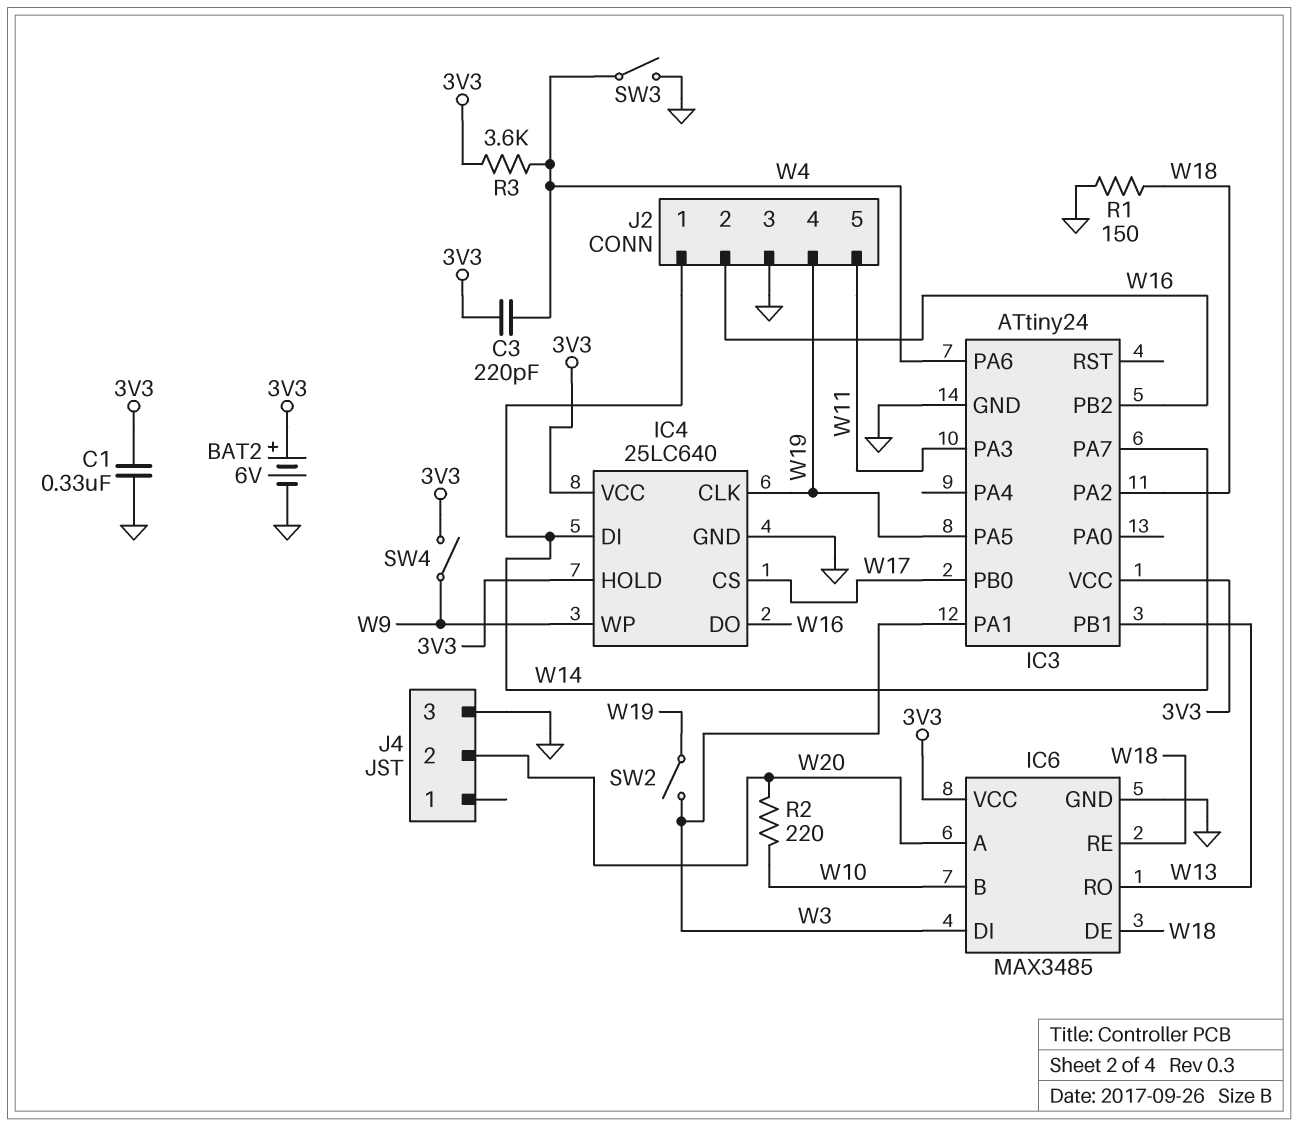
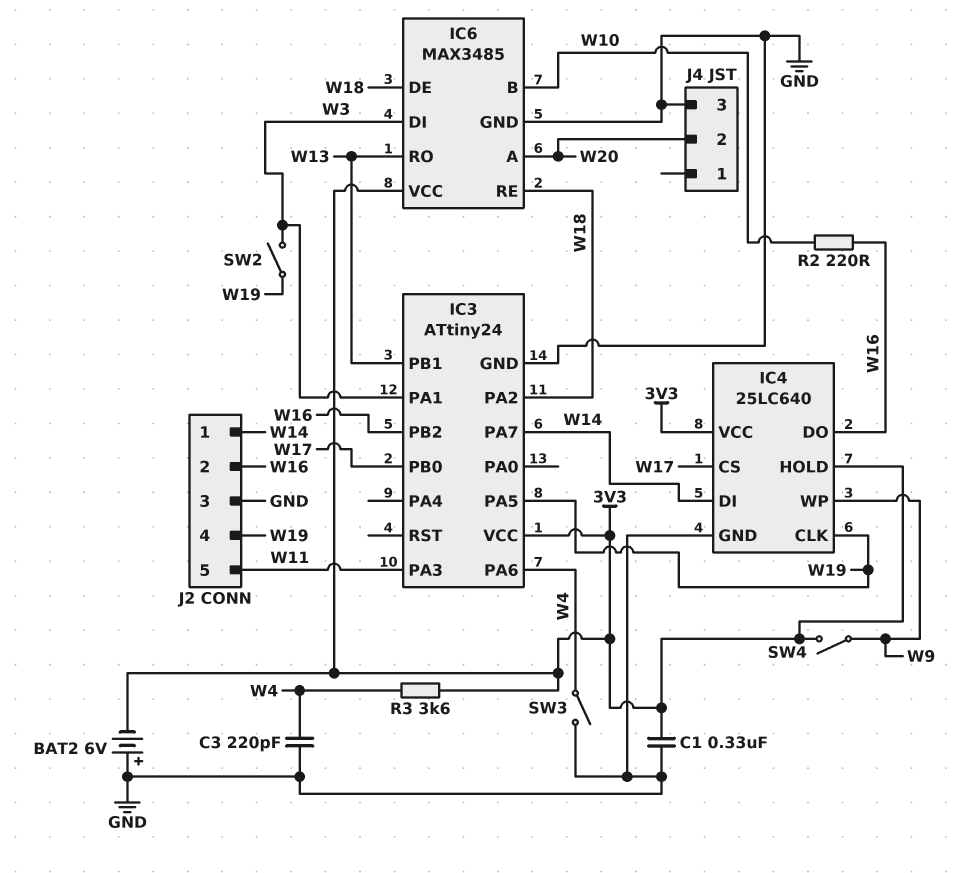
BAT2: 6V (plus 3V3, minus GND) -> 6V (plus GND, minus 3V3)
C3: 220pF (3V3, W4) -> 220pF (GND, W4)
R1: 150 (GND, W18) -> none
R2: 220 (W10, W20) -> 220 (W10, W16)

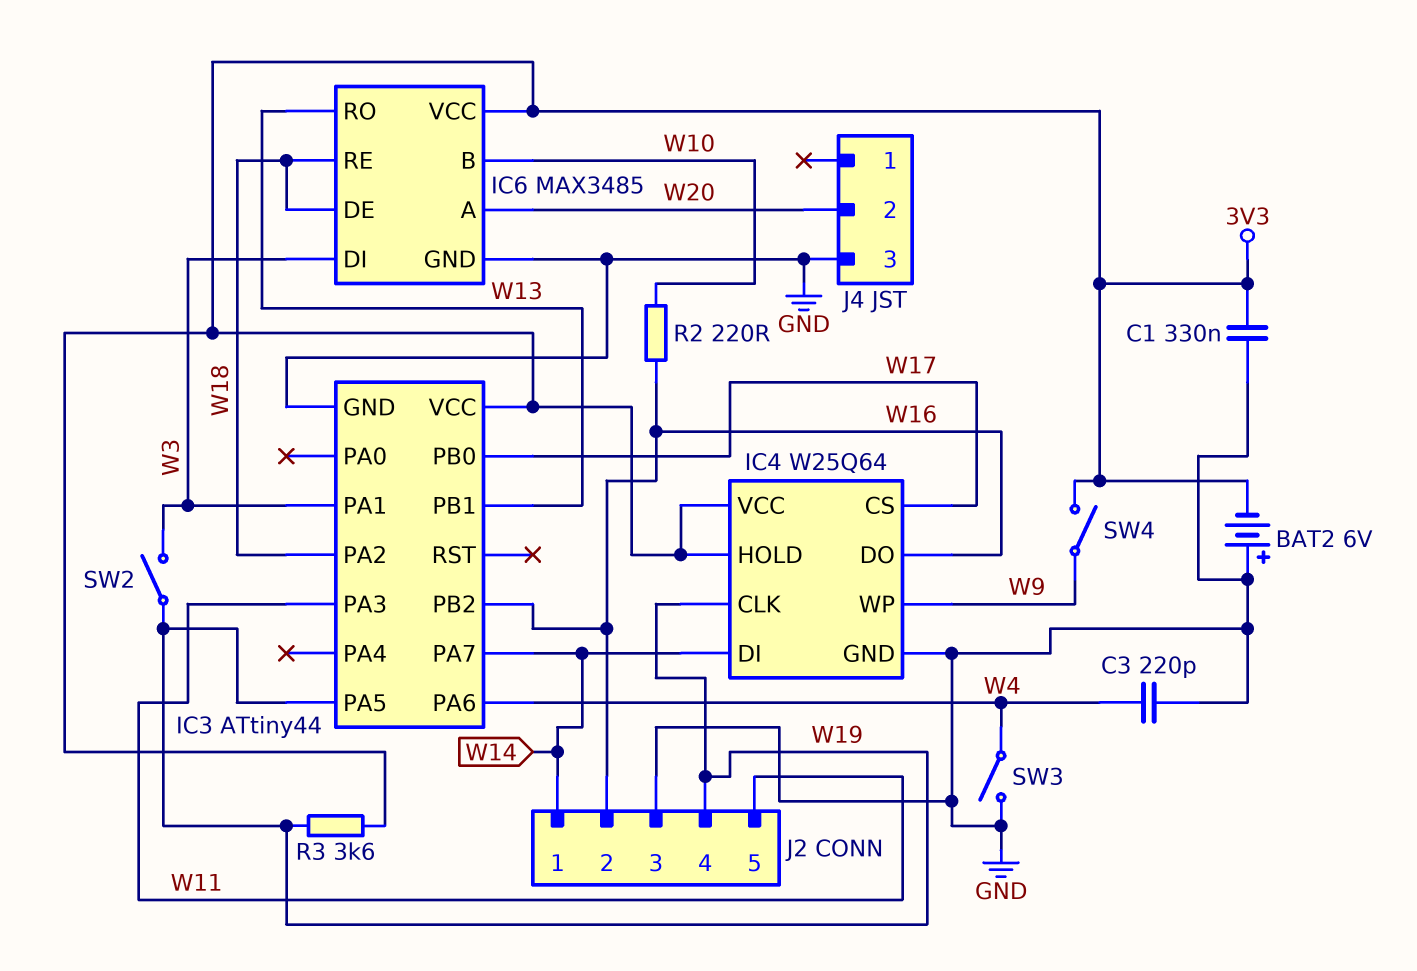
IC3: ATtiny24 -> ATtiny44
IC4: 25LC640 -> W25Q64
R3: 3.6k (3V3, W4) -> 3.6k (3V3, W19)

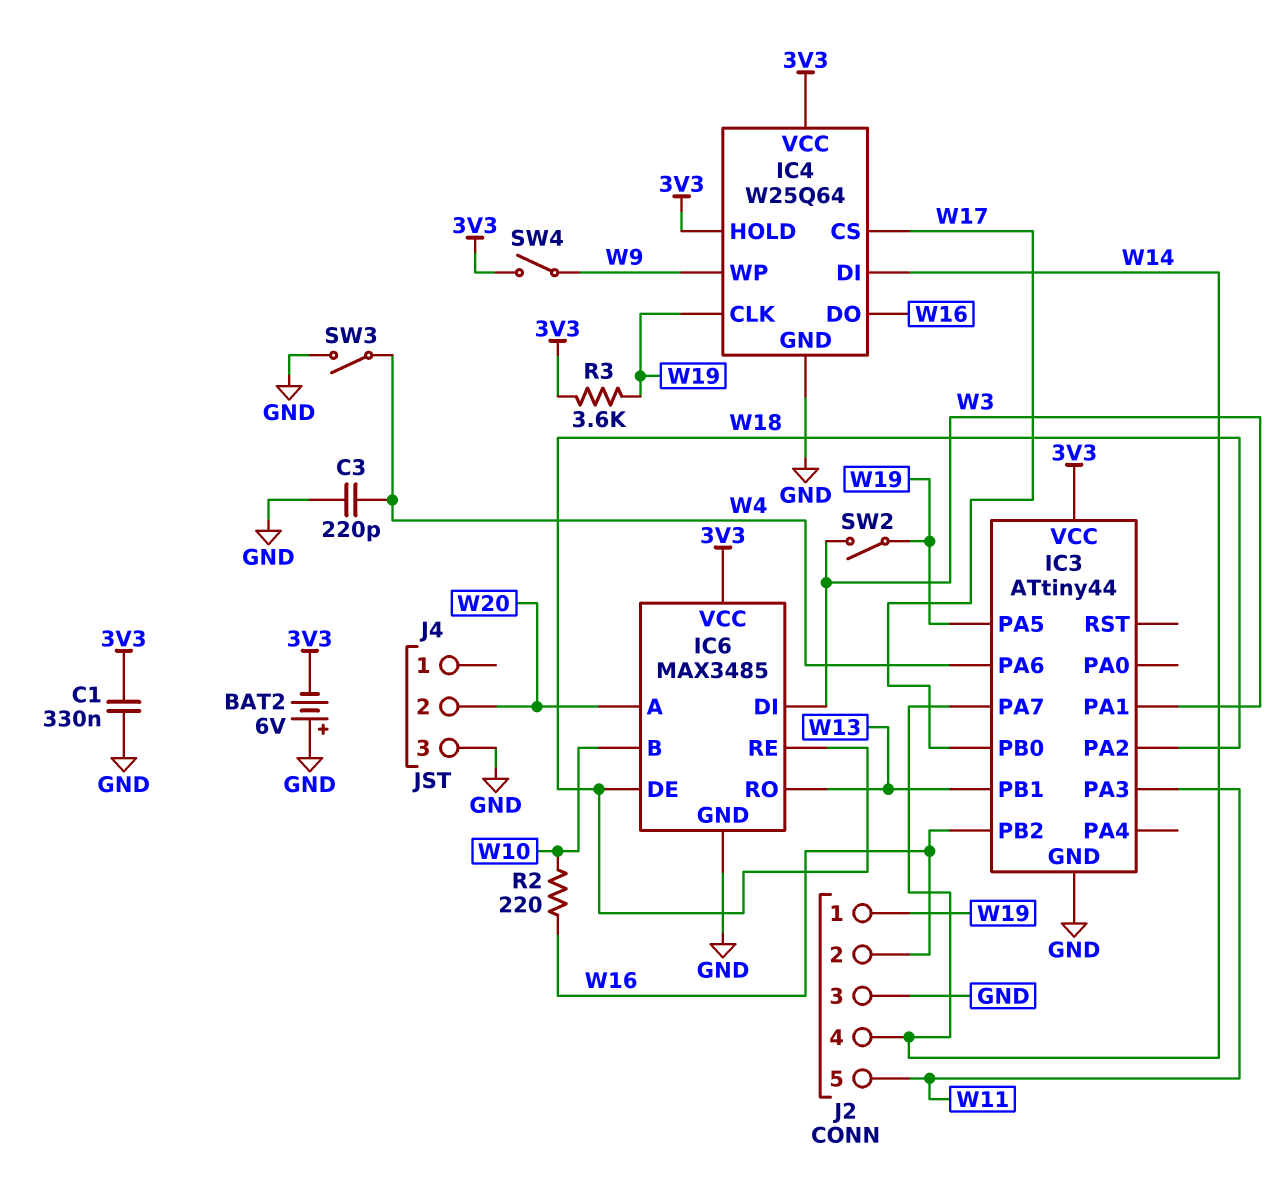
J2 pin 1: W14 -> W19
J2 pin 4: W19 -> W14

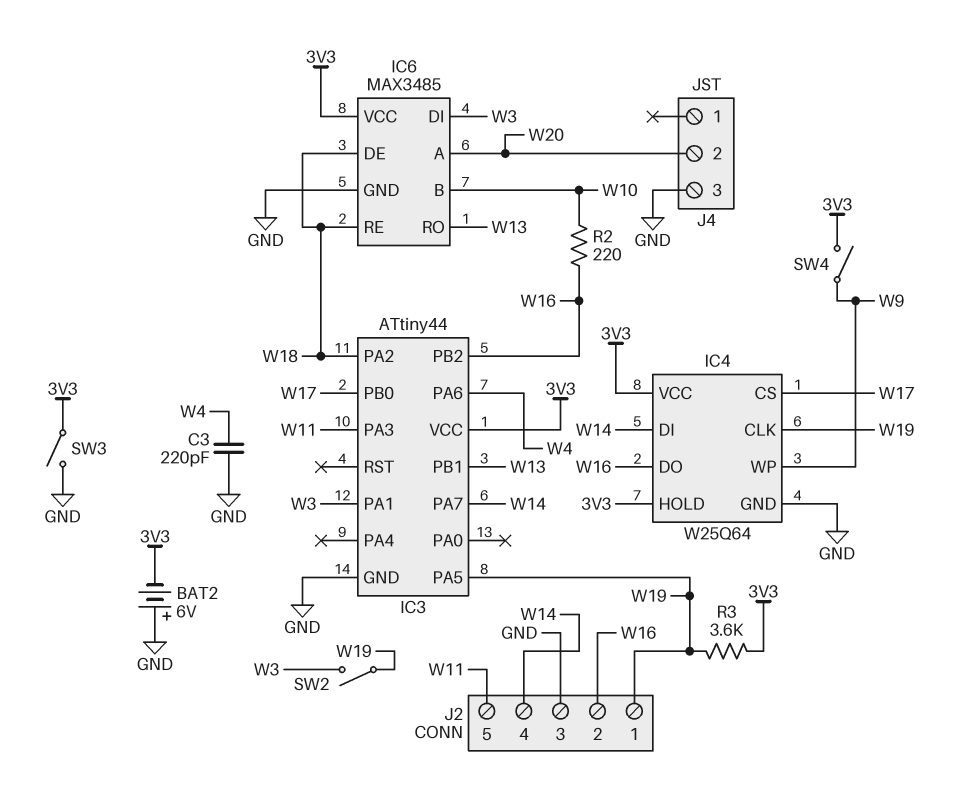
C1: 330nF (3V3, GND) -> none
SW3: switch (GND, W4) -> switch (3V3, GND)

